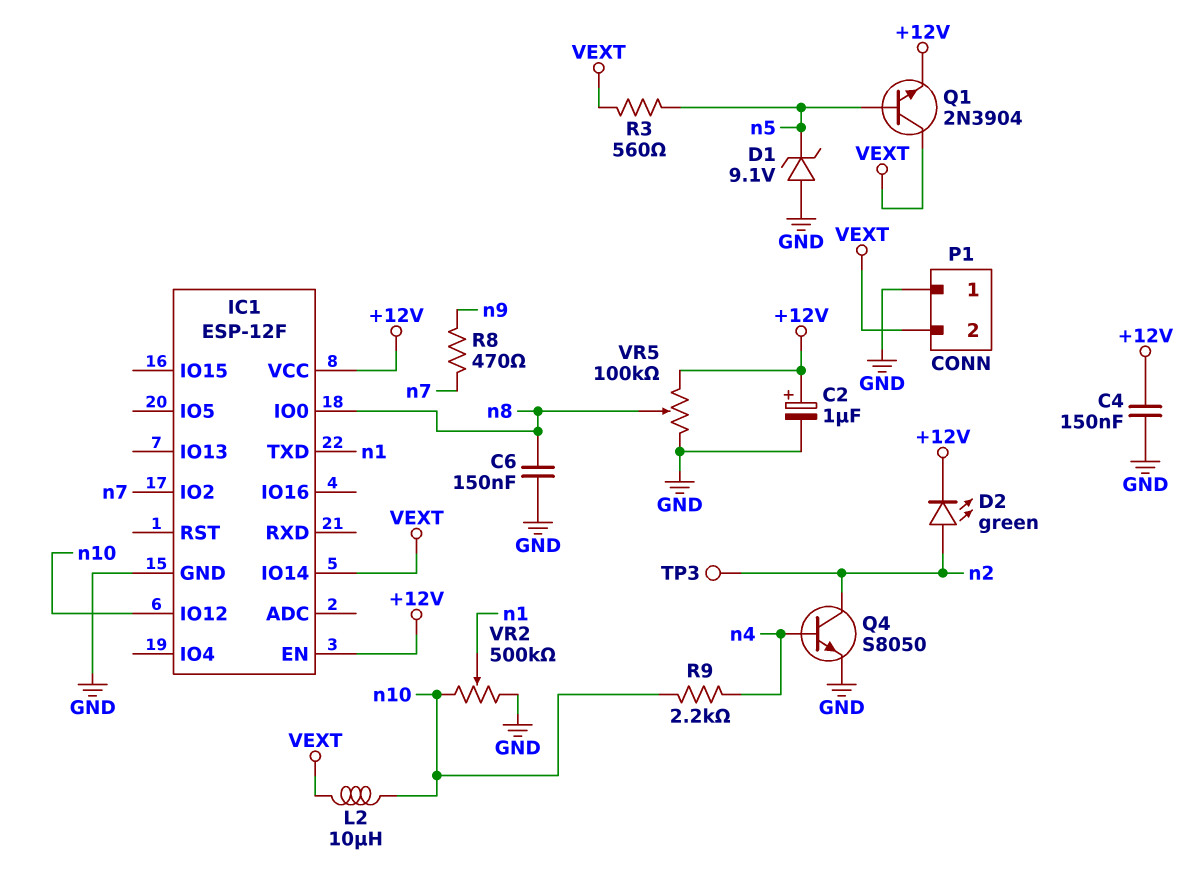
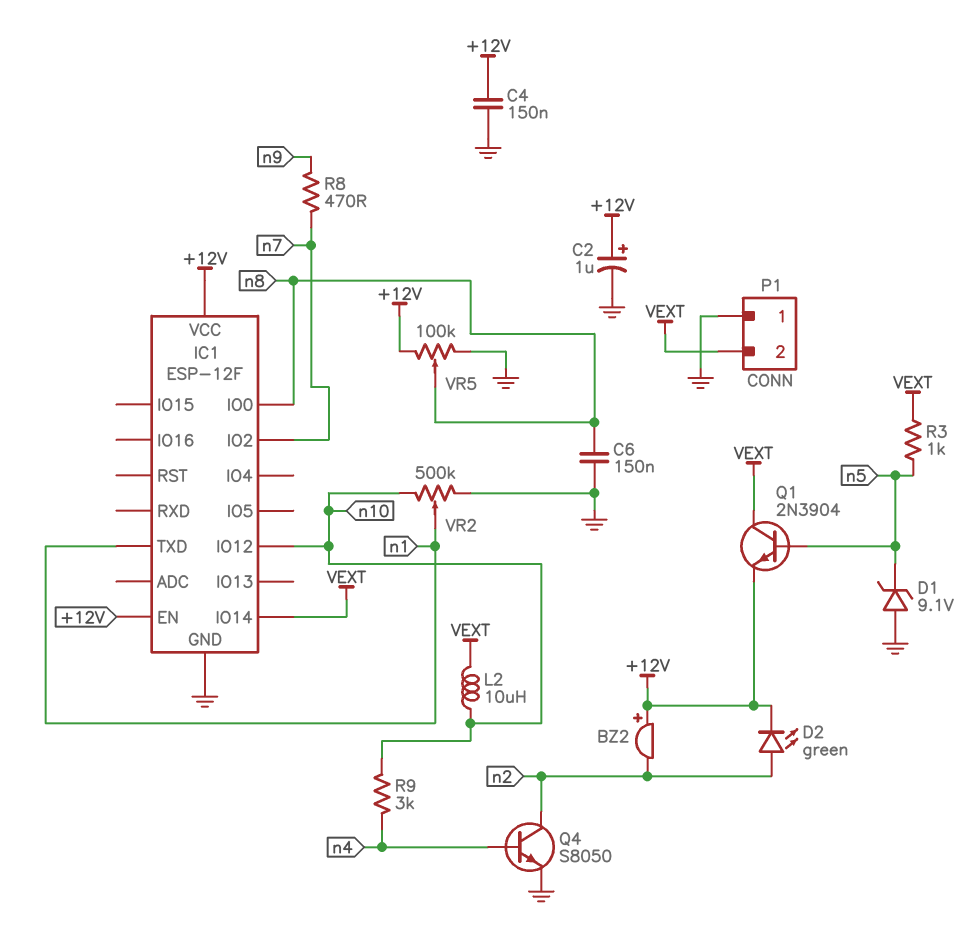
BZ2: none -> buzzer (plus +12V, minus n2)
R3: 560 (VEXT, n5) -> 1k (VEXT, n5)
R9: 2.2k (n4, n10) -> 3k (n4, n10)
TP3: test point (n2) -> none

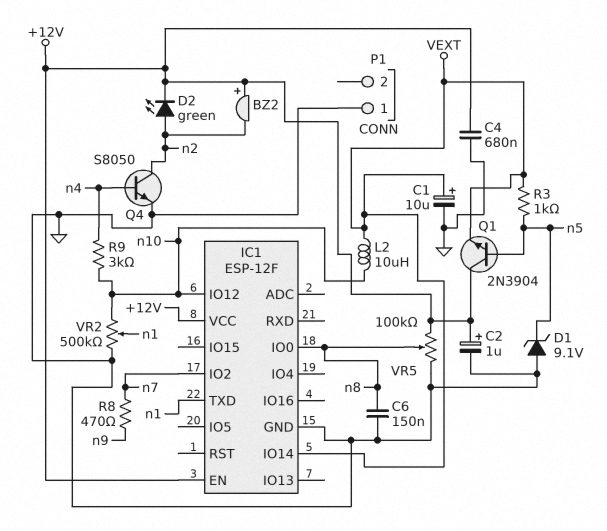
C1: none -> 10uF (plus VEXT, minus GND)
C4: 150nF (+12V, GND) -> 680nF (+12V, GND)
P1 pin 2: VEXT -> none
Q1: NPN 2N3904 (B n5, C VEXT, E +12V) -> NPN 2N3904 (B n5, C +12V, E VEXT)

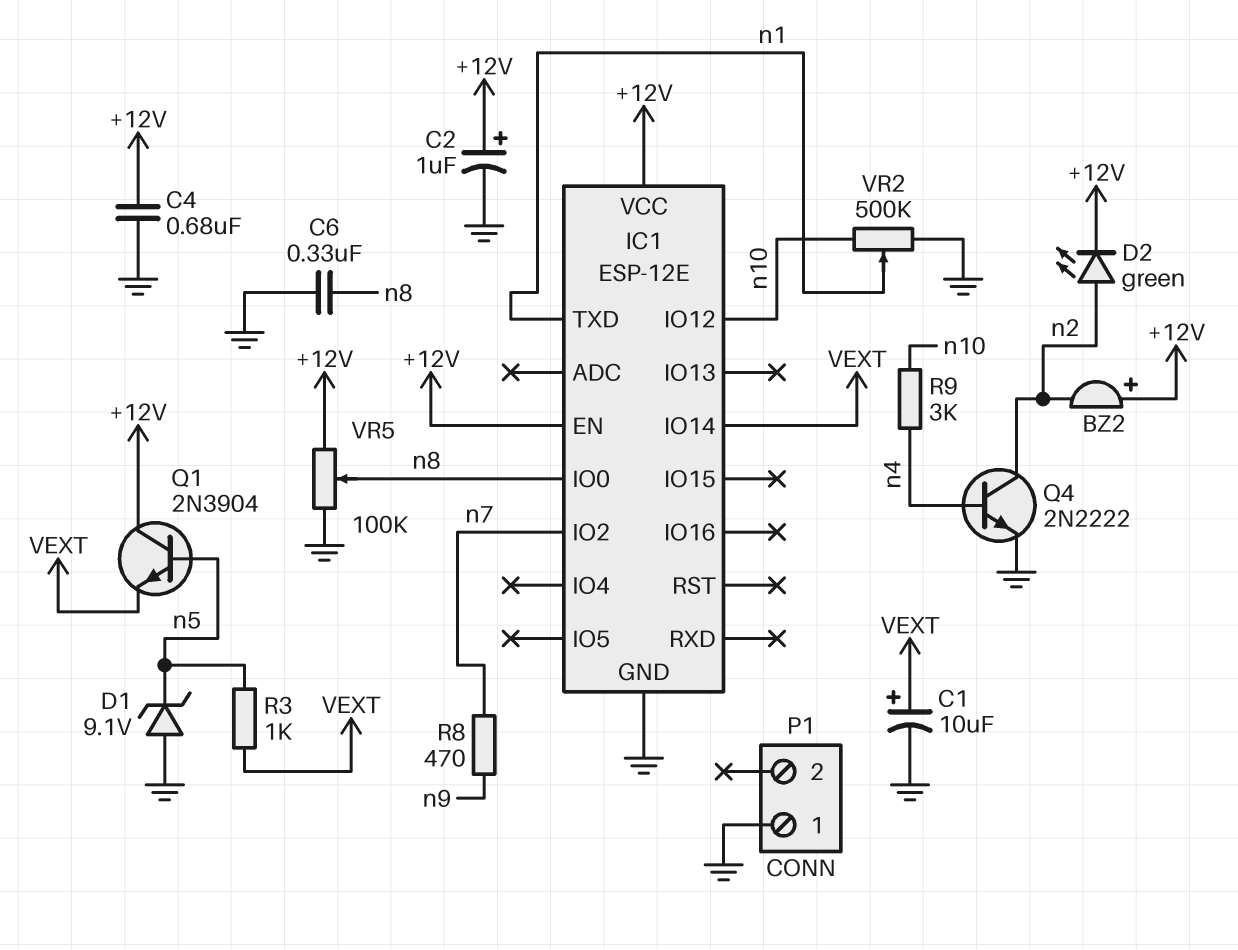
C6: 150nF (GND, n8) -> 330nF (GND, n8)
IC1: ESP-12F -> ESP-12E
L2: 10uH (VEXT, n10) -> none
Q4: NPN S8050 (B n4, C n2, E GND) -> NPN 2N2222 (B n4, C n2, E GND)

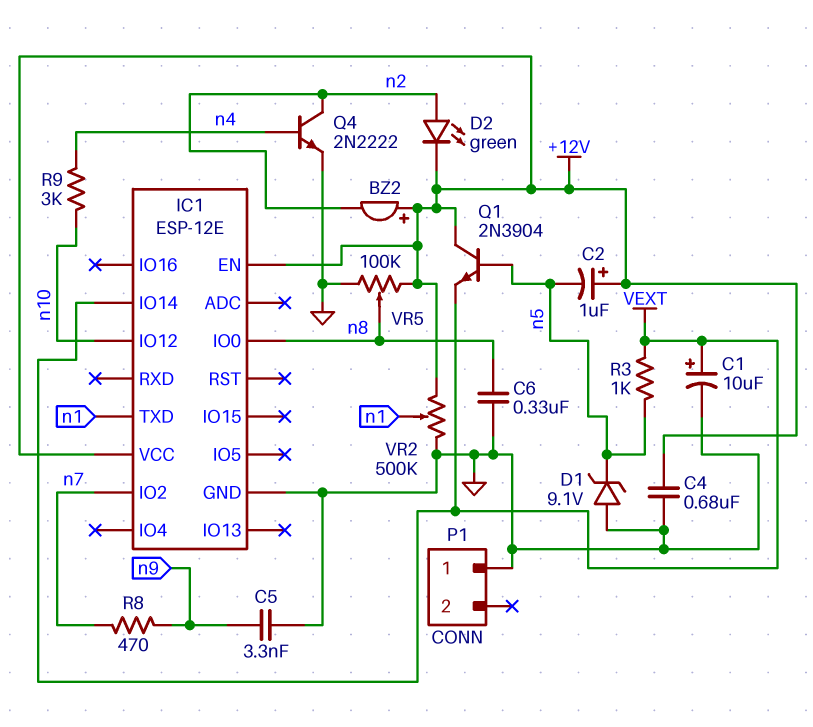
C2: 1uF (plus +12V, minus GND) -> 1uF (plus +12V, minus n5)
C5: none -> 3.3nF (GND, n9)
VR2: 500k (GND, n10, wiper n1) -> 500k (+12V, GND, wiper n1)

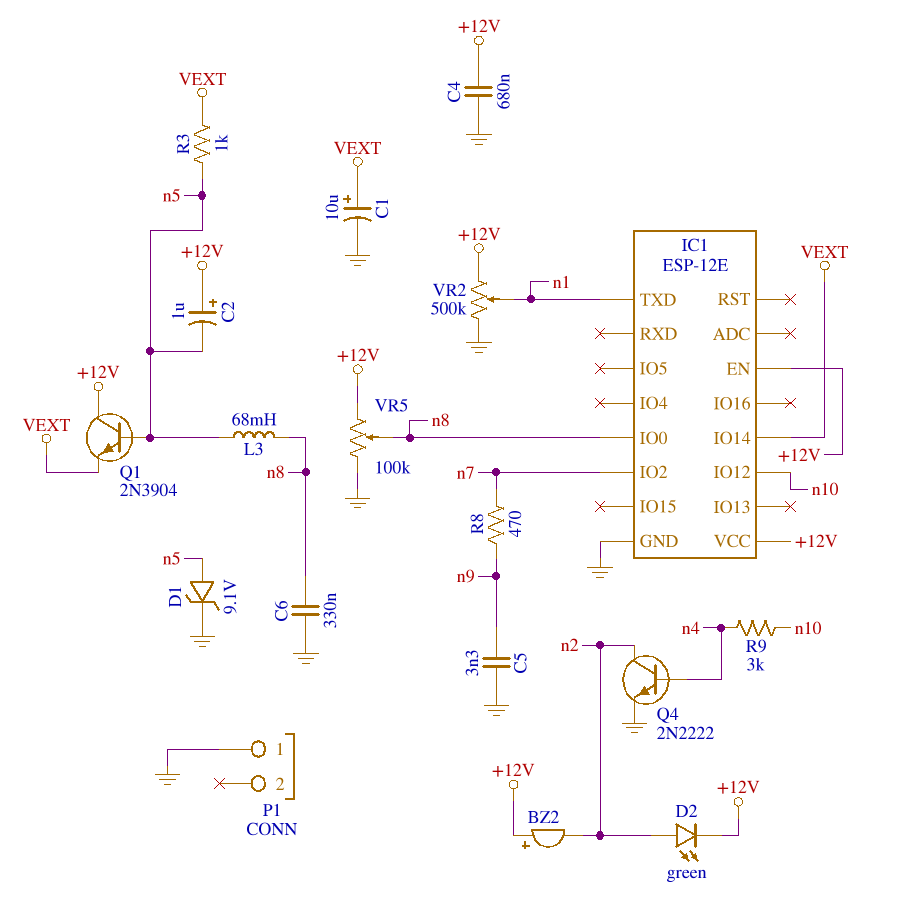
D1: zener 9.1V (A GND, K n5) -> zener 9.1V (A n5, K GND)
L3: none -> 68mH (n5, n8)

